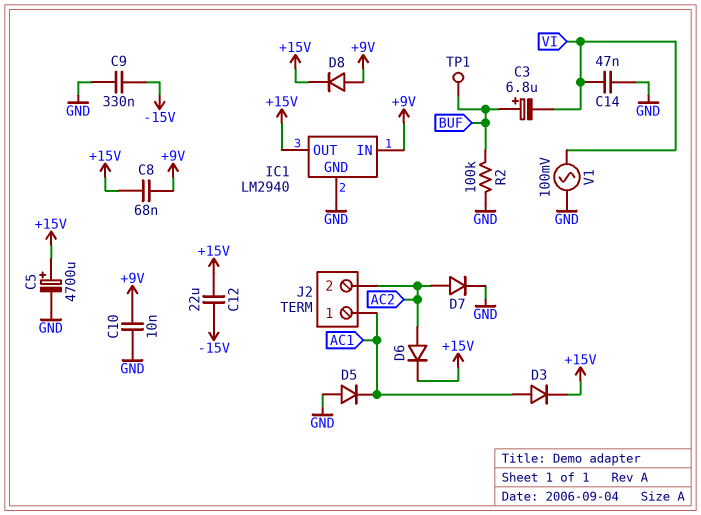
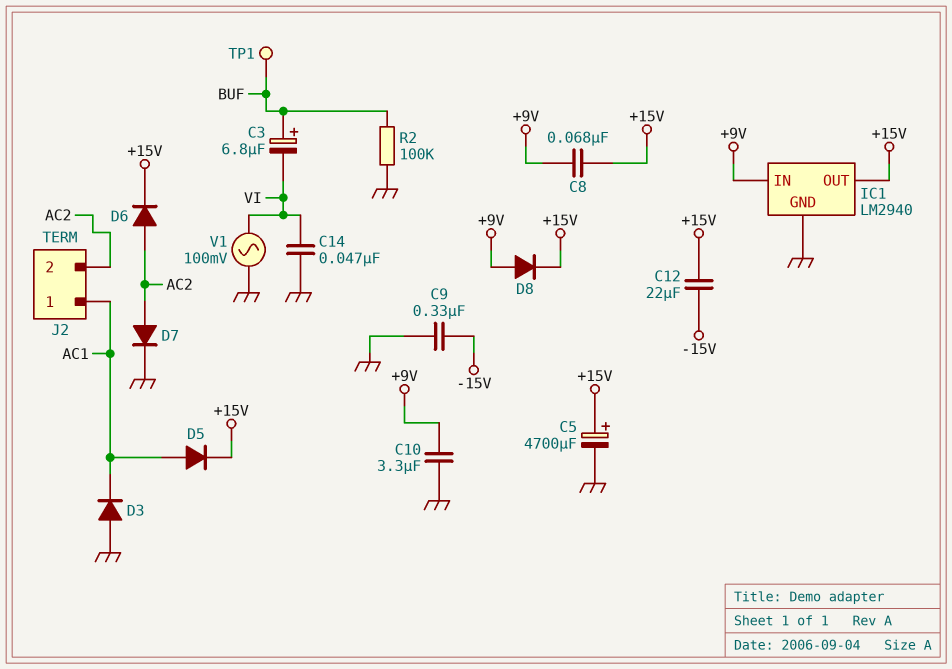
C10: 10nF (+9V, GND) -> 3.3uF (+9V, GND)
D3: diode (A AC1, K +15V) -> diode (A GND, K AC1)
D5: diode (A GND, K AC1) -> diode (A AC1, K +15V)

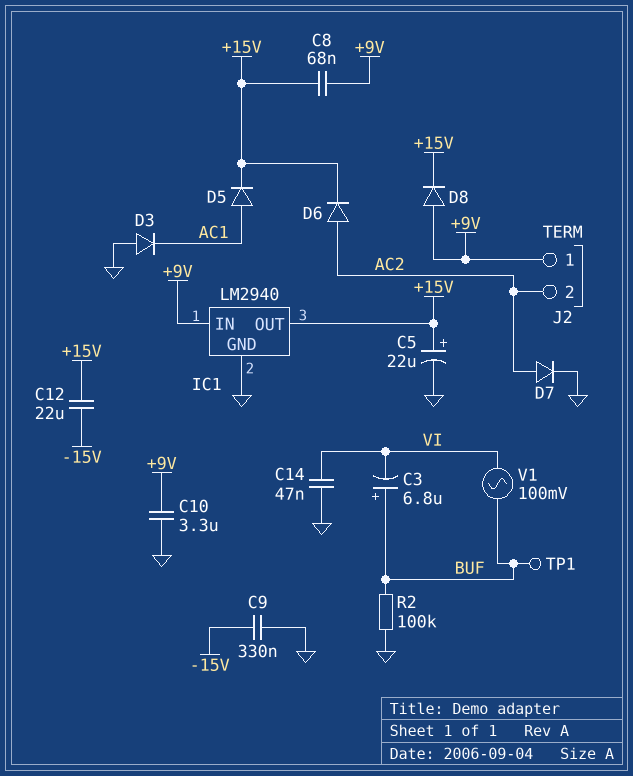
C5: 4700uF (plus +15V, minus GND) -> 22uF (plus +15V, minus GND)
J2 pin 1: AC1 -> +9V
V1: AC 100mV (GND, VI) -> AC 100mV (BUF, VI)

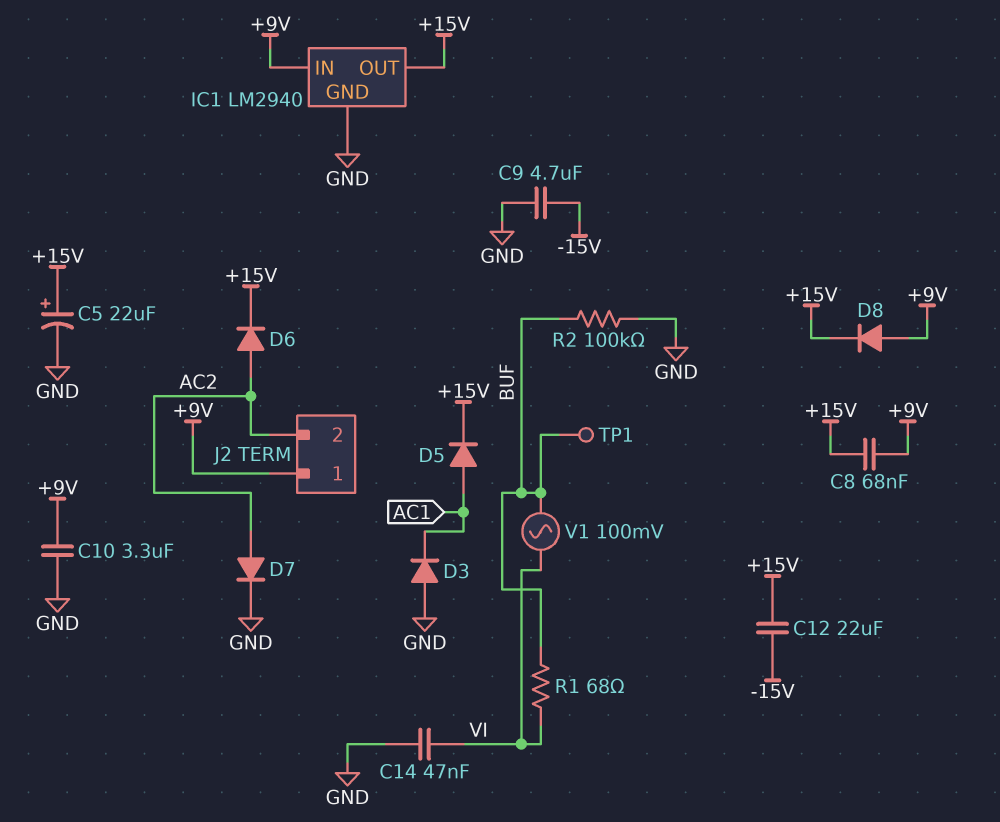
C3: 6.8uF (plus BUF, minus VI) -> none
C9: 330nF (-15V, GND) -> 4.7uF (-15V, GND)
R1: none -> 68 (BUF, VI)

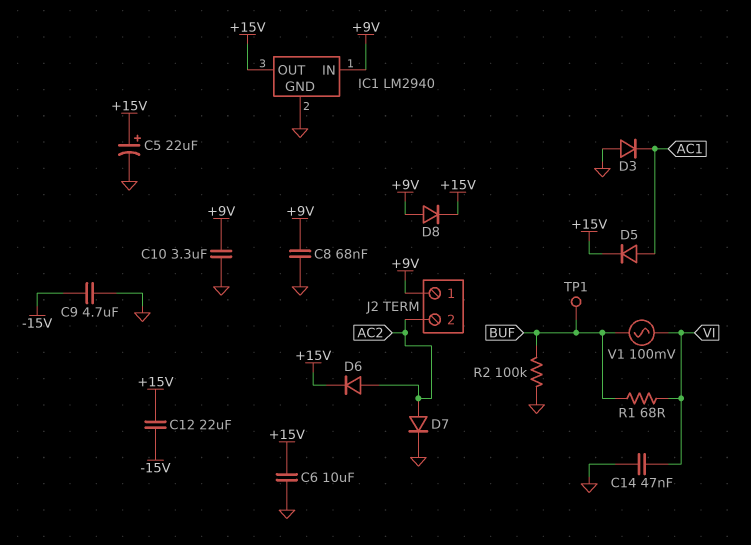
C6: none -> 10uF (+15V, GND)
C8: 68nF (+9V, +15V) -> 68nF (+9V, GND)

